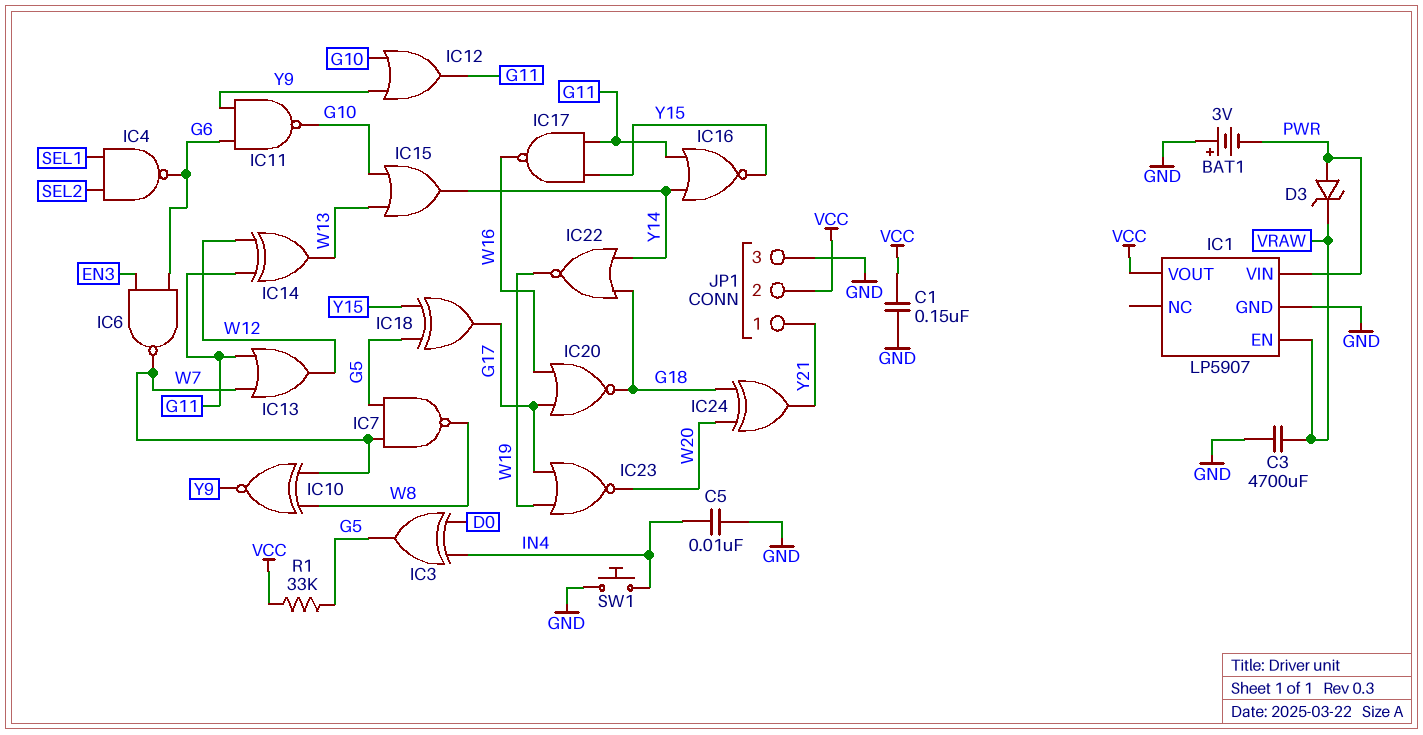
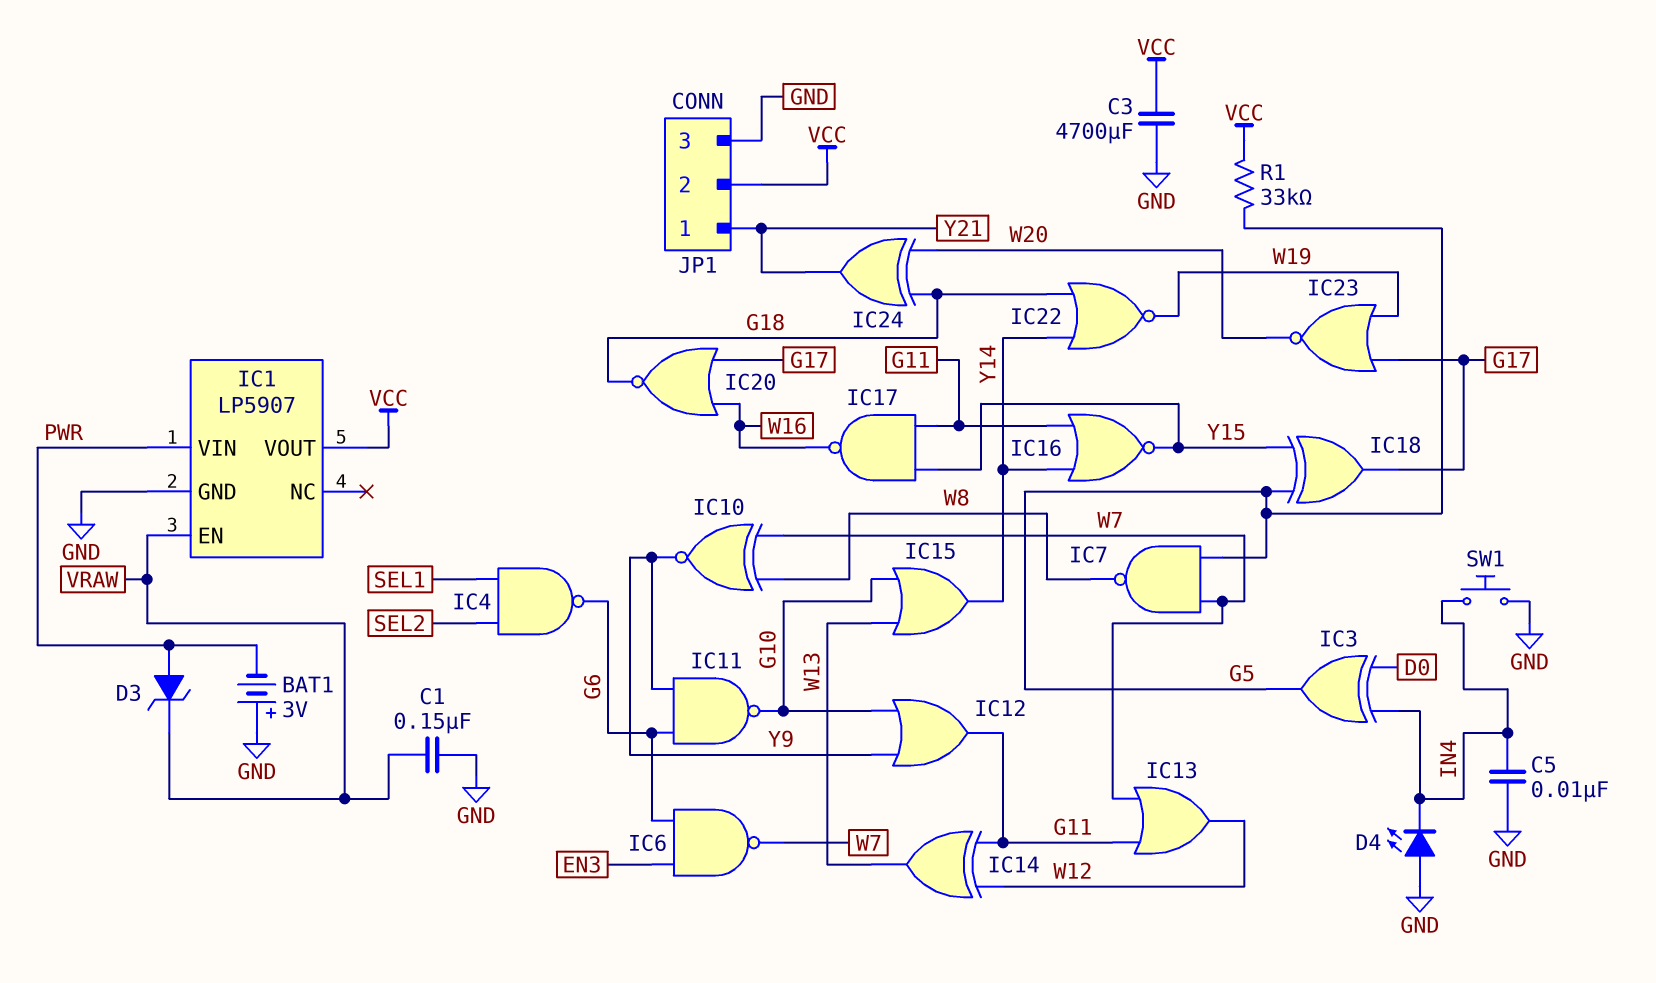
C1: 150nF (GND, VCC) -> 150nF (GND, VRAW)
C3: 4700uF (GND, VRAW) -> 4700uF (GND, VCC)
D4: none -> LED (A GND, K IN4)

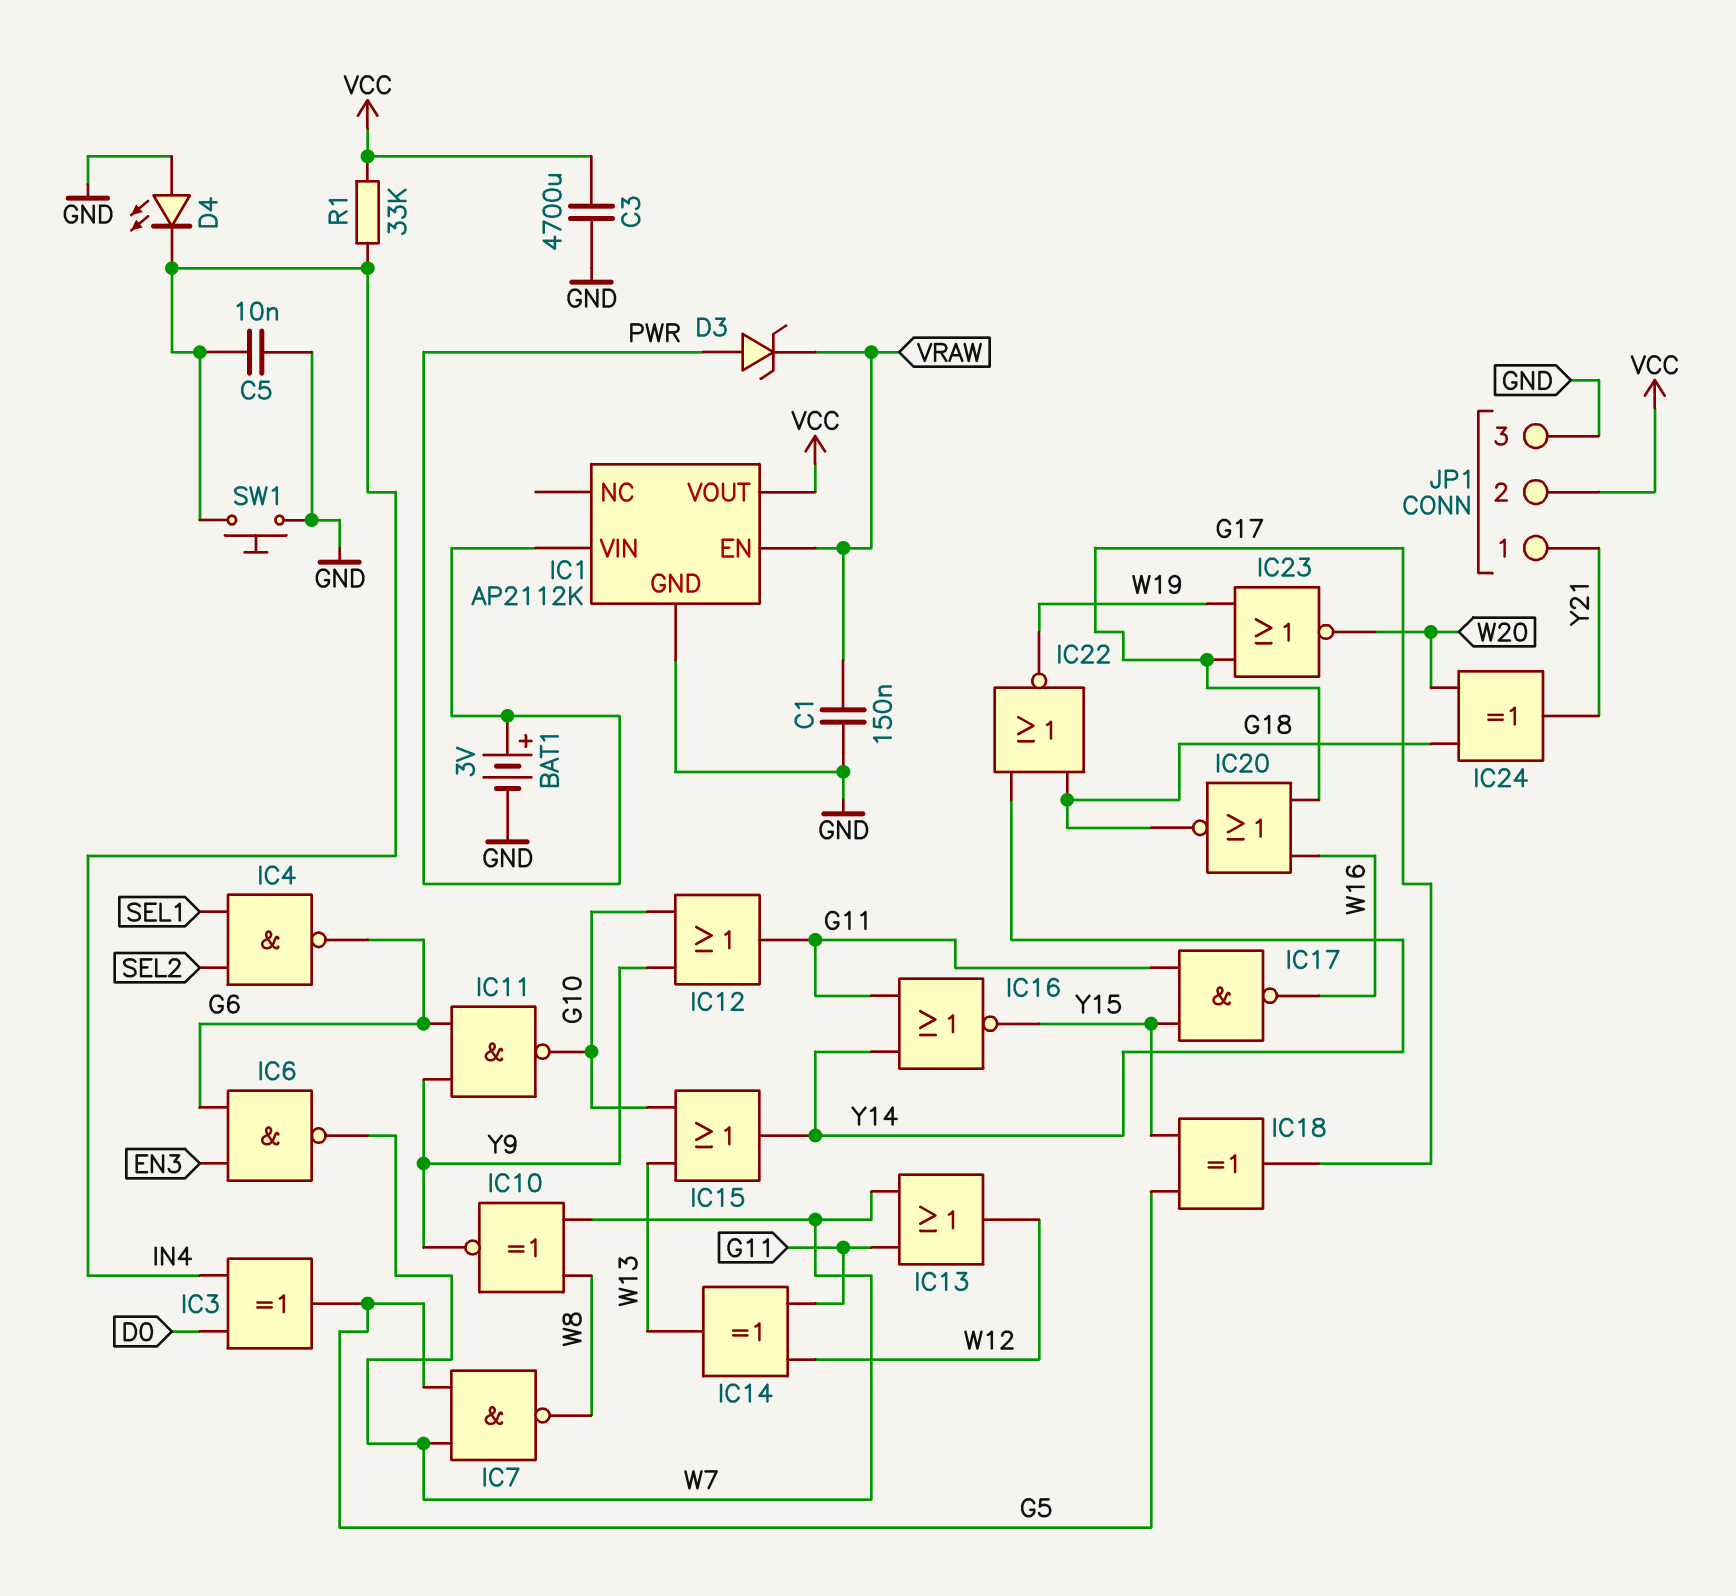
BAT1: 3V (plus GND, minus PWR) -> 3V (plus PWR, minus GND)
IC1: LP5907 -> AP2112K
R1: 33k (G5, VCC) -> 33k (IN4, VCC)

